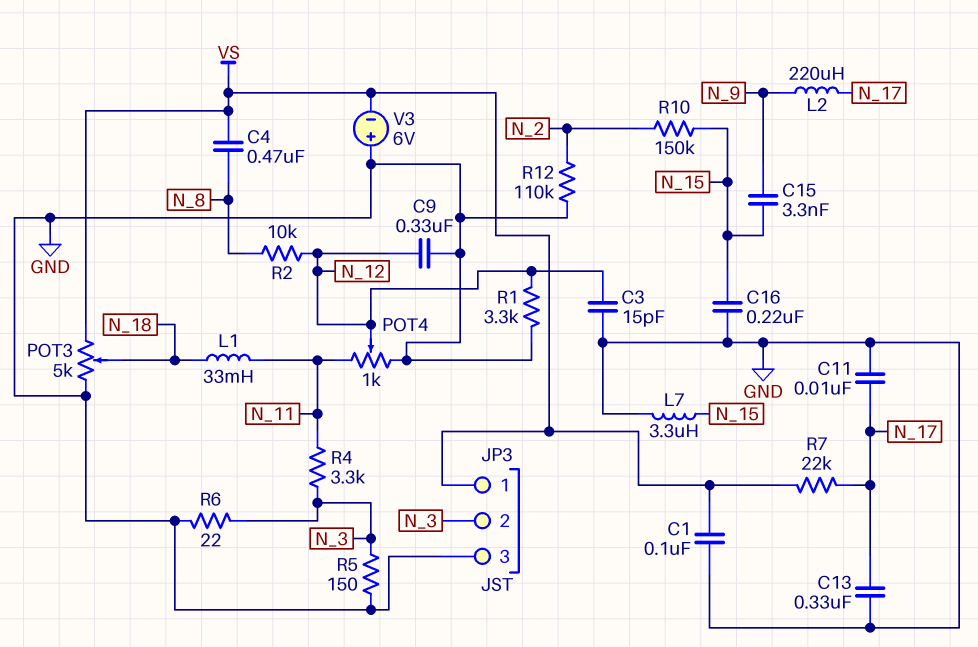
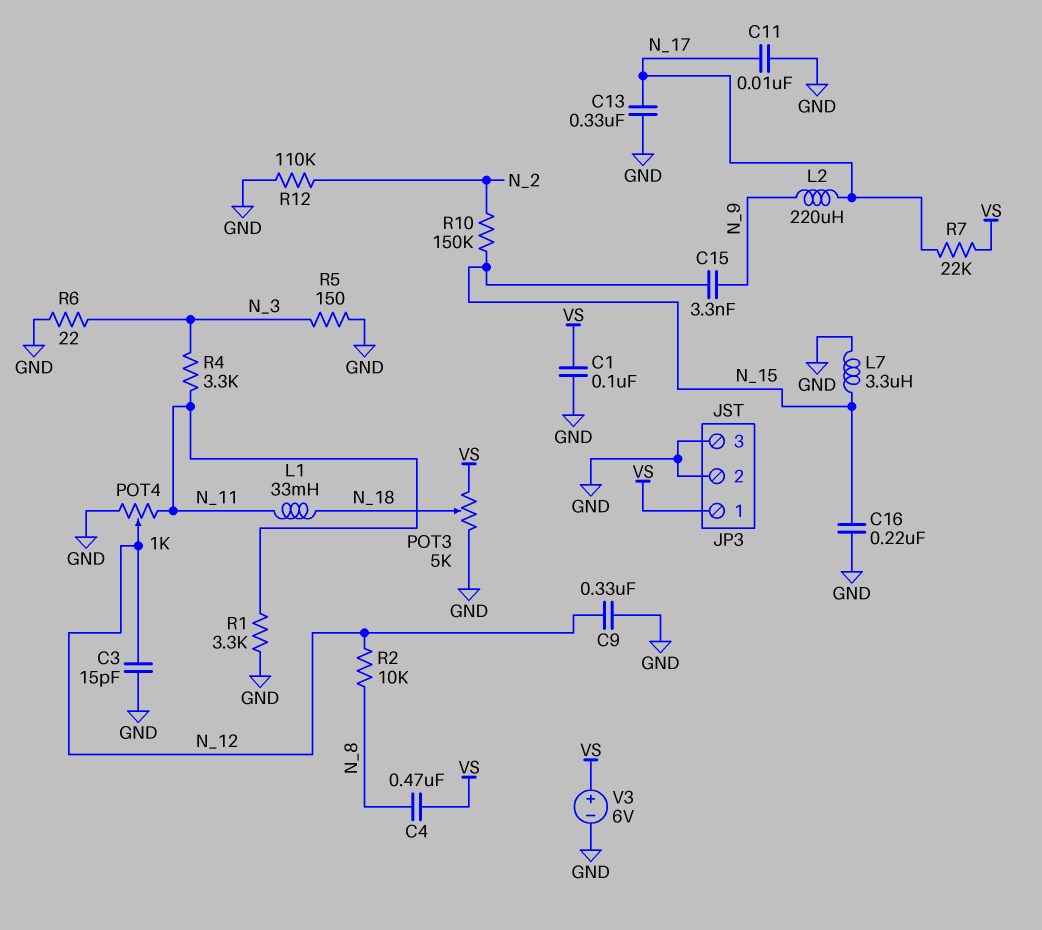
JP3 pin 2: N_3 -> GND
R1: 3.3k (GND, N_12) -> 3.3k (GND, N_11)
V3: 6V (plus GND, minus VS) -> 6V (plus VS, minus GND)

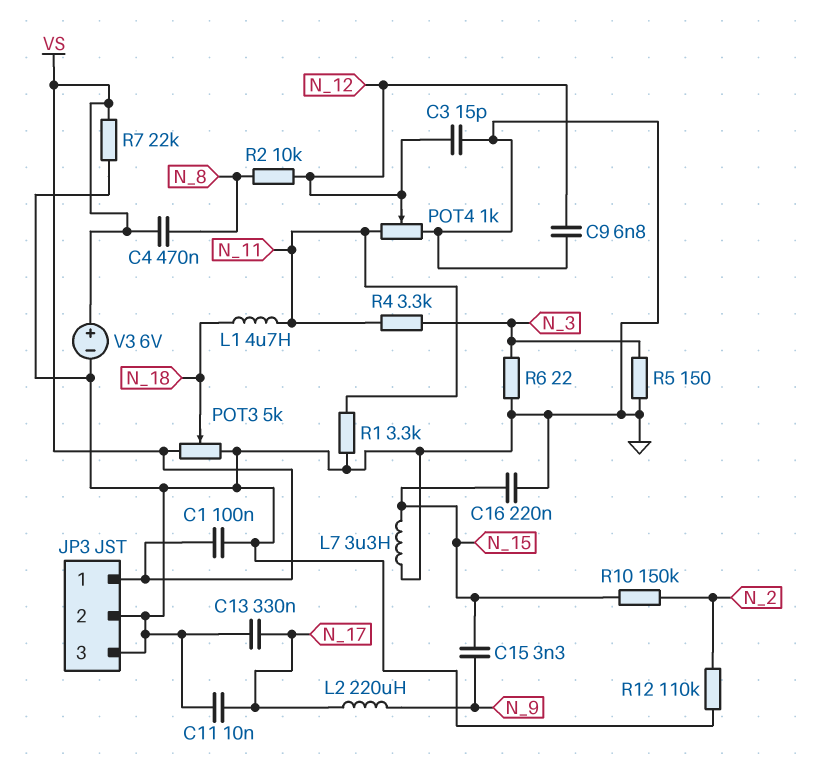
C9: 330nF (GND, N_12) -> 6.8nF (GND, N_12)
L1: 33mH (N_11, N_18) -> 4.7uH (N_11, N_18)
R7: 22k (N_17, VS) -> 22k (GND, VS)

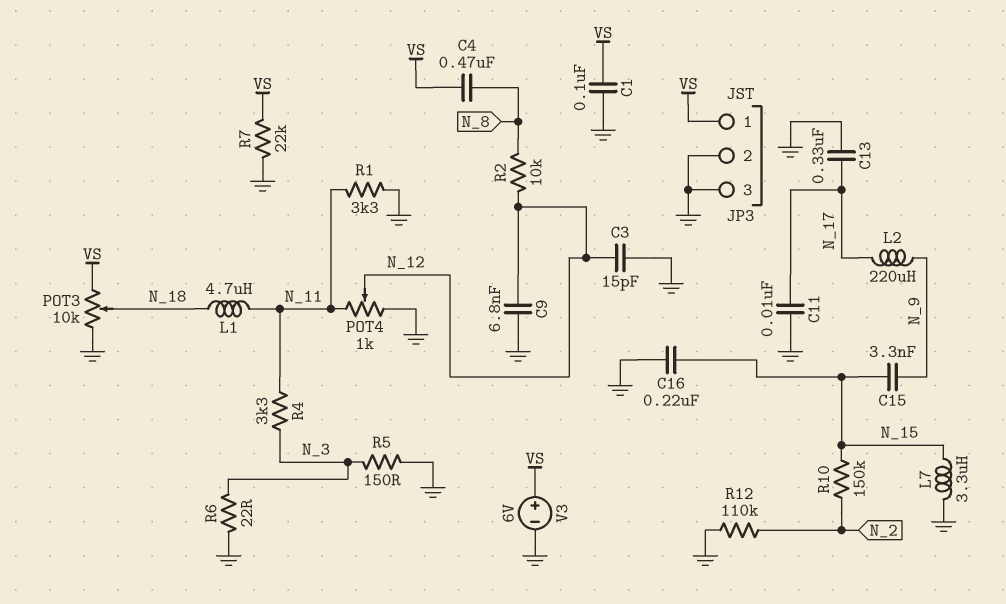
POT3: 5k (GND, VS, wiper N_18) -> 10k (GND, VS, wiper N_18)

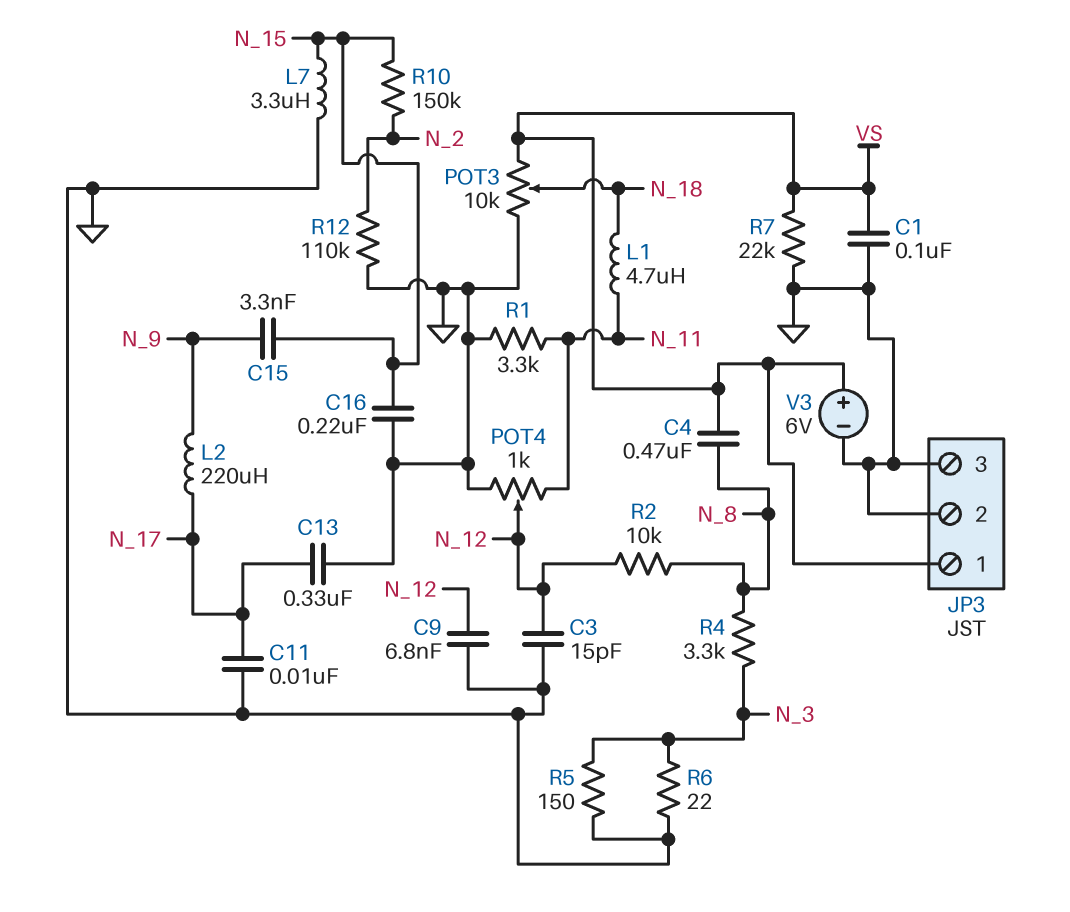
R4: 3.3k (N_3, N_11) -> 3.3k (N_3, N_8)

